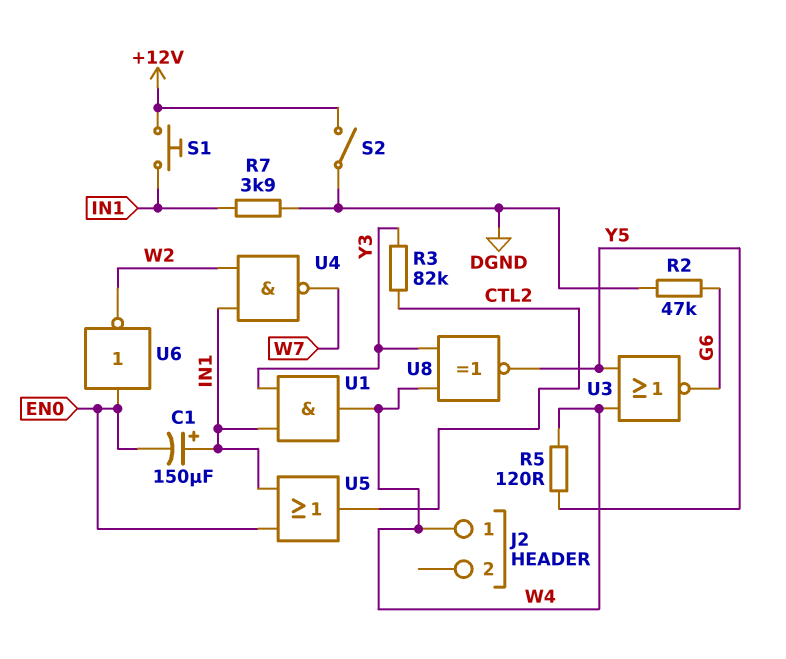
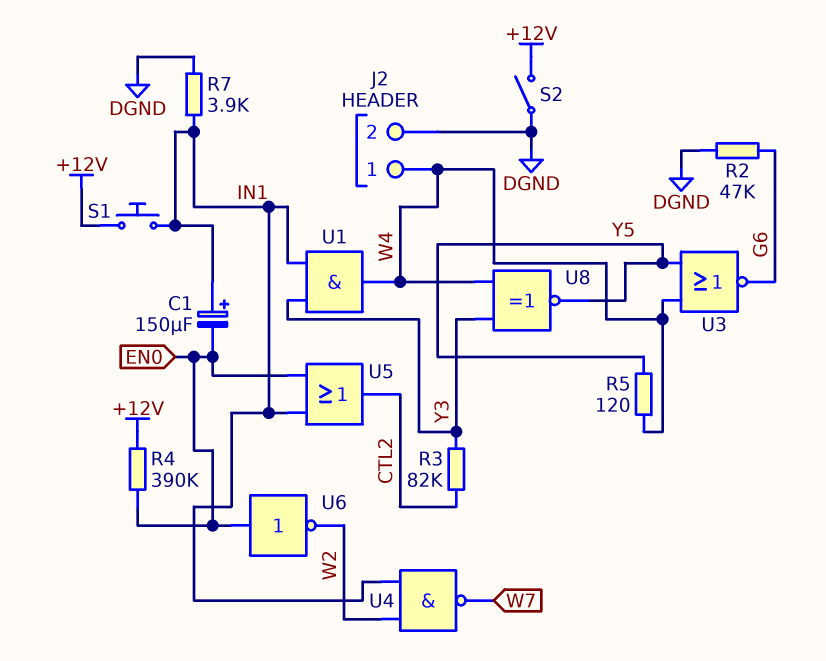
J2 pin 2: none -> DGND
R4: none -> 390k (+12V, EN0)

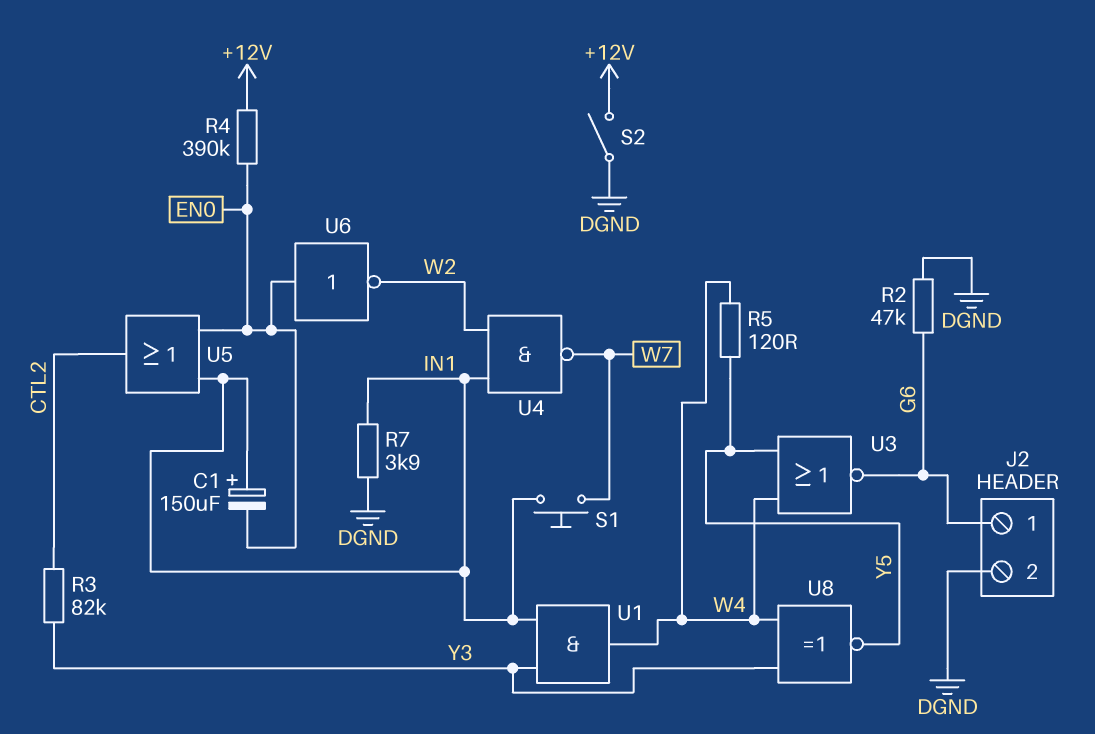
J2 pin 1: W4 -> G6
S1: button (+12V, IN1) -> button (IN1, W7)

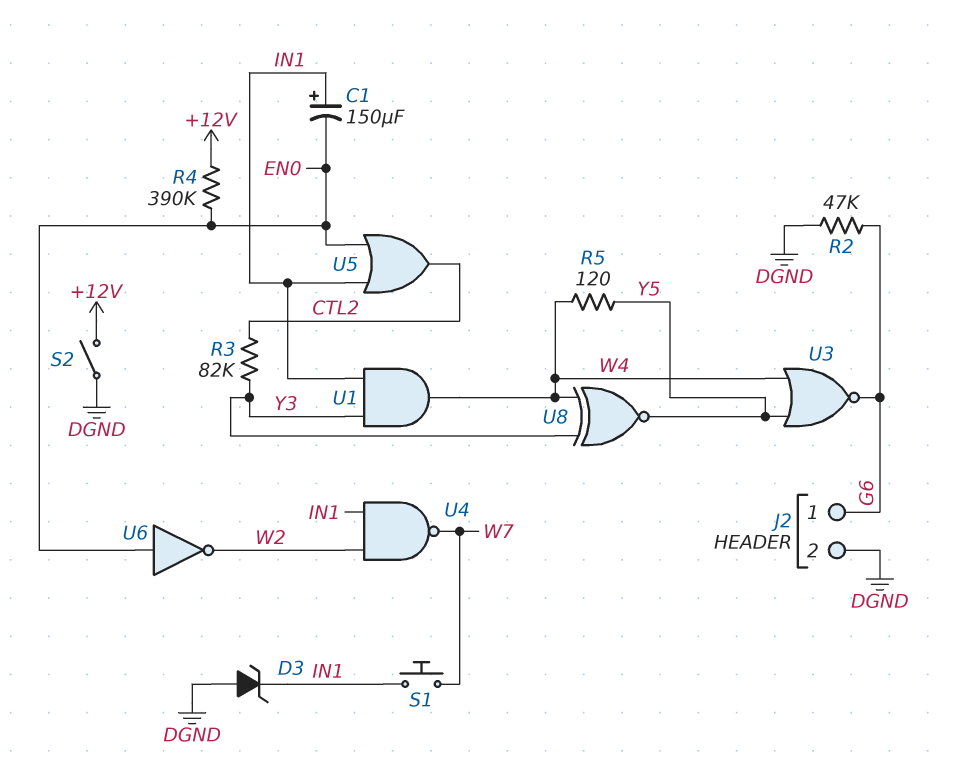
D3: none -> zener (A DGND, K IN1)
R7: 3.9k (DGND, IN1) -> none

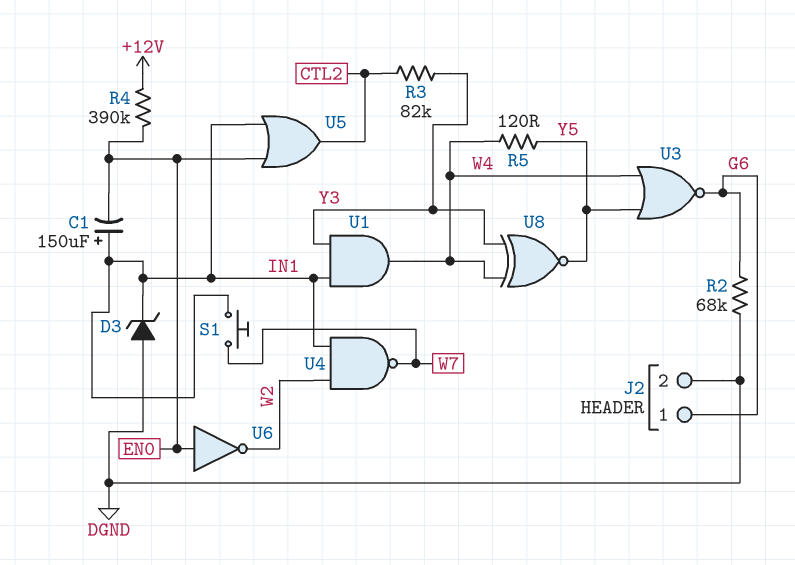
R2: 47k (DGND, G6) -> 68k (DGND, G6)
S2: switch (+12V, DGND) -> none

